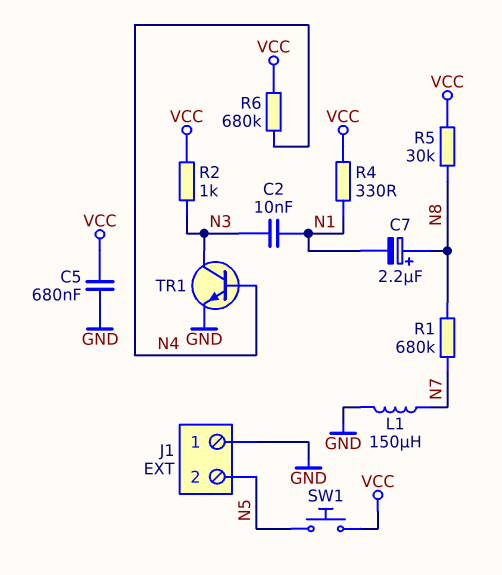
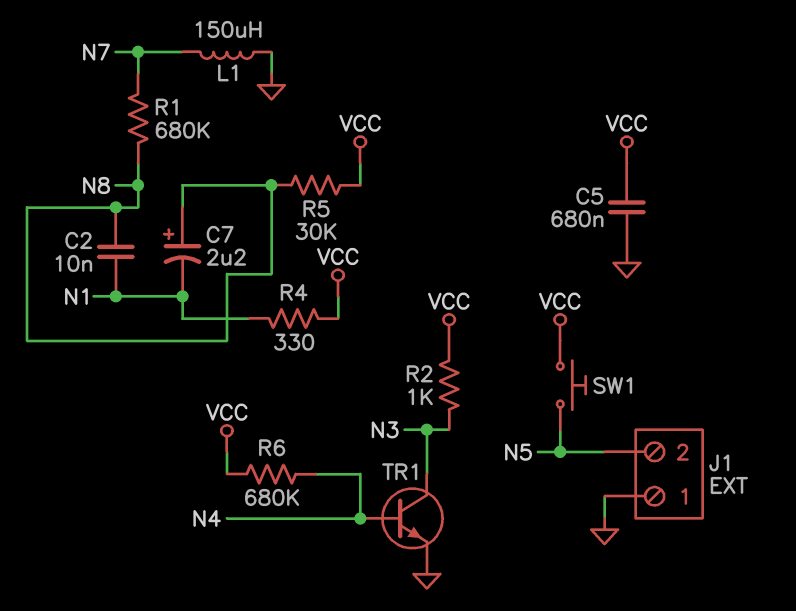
C2: 10nF (N1, N3) -> 10nF (N1, N8)

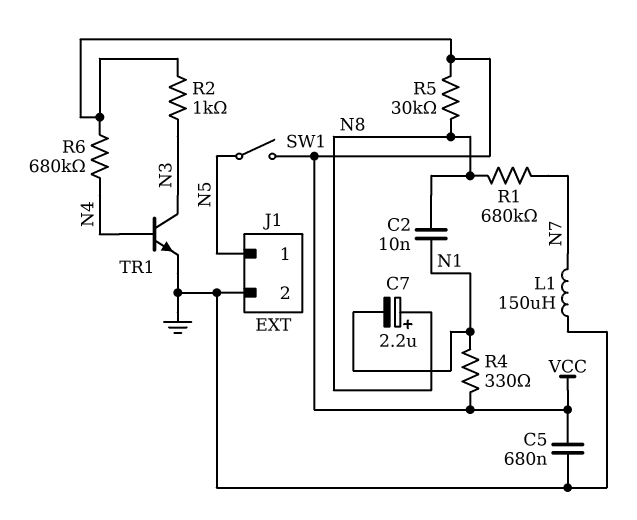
J1 pin 1: GND -> N5
J1 pin 2: N5 -> GND
SW1: button (N5, VCC) -> switch (N5, VCC)

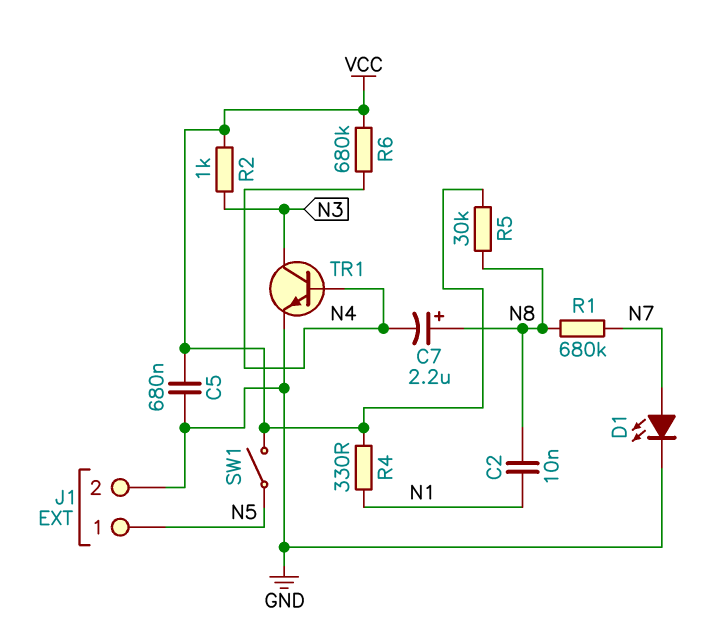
C7: 2.2uF (plus N8, minus N1) -> 2.2uF (plus N8, minus N4)
D1: none -> LED (A N7, K GND)
L1: 150uH (GND, N7) -> none

